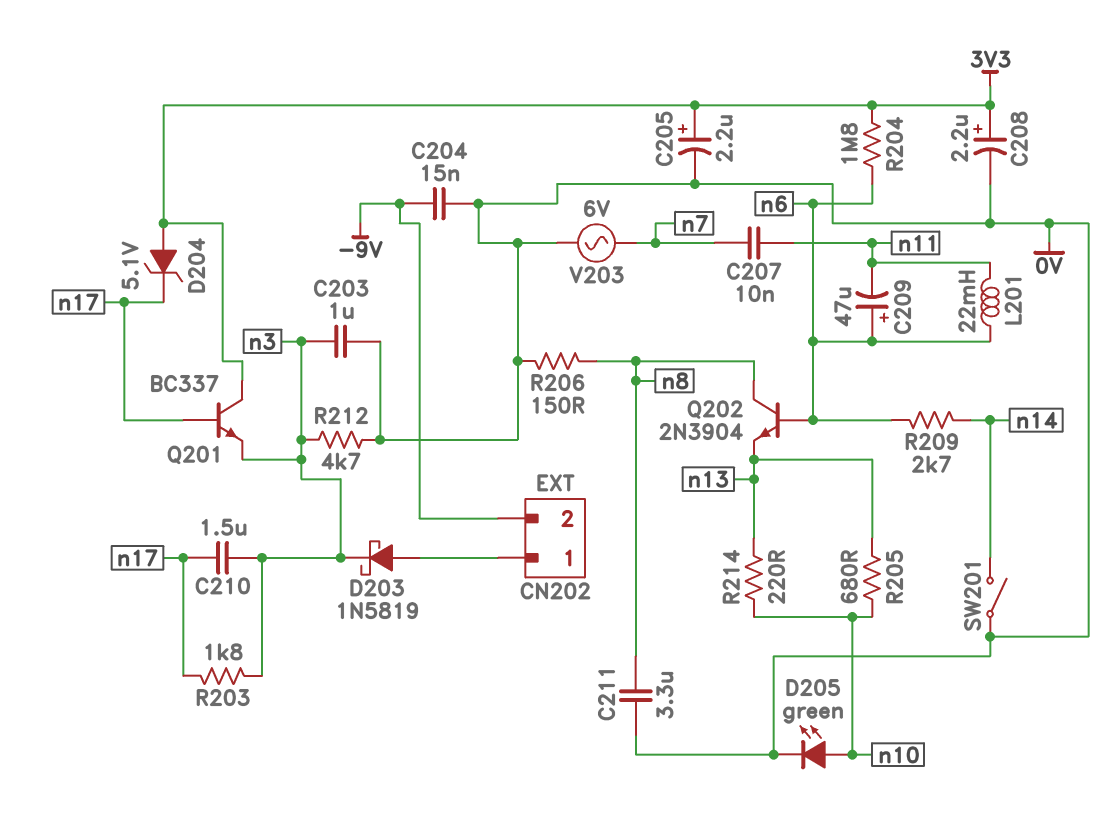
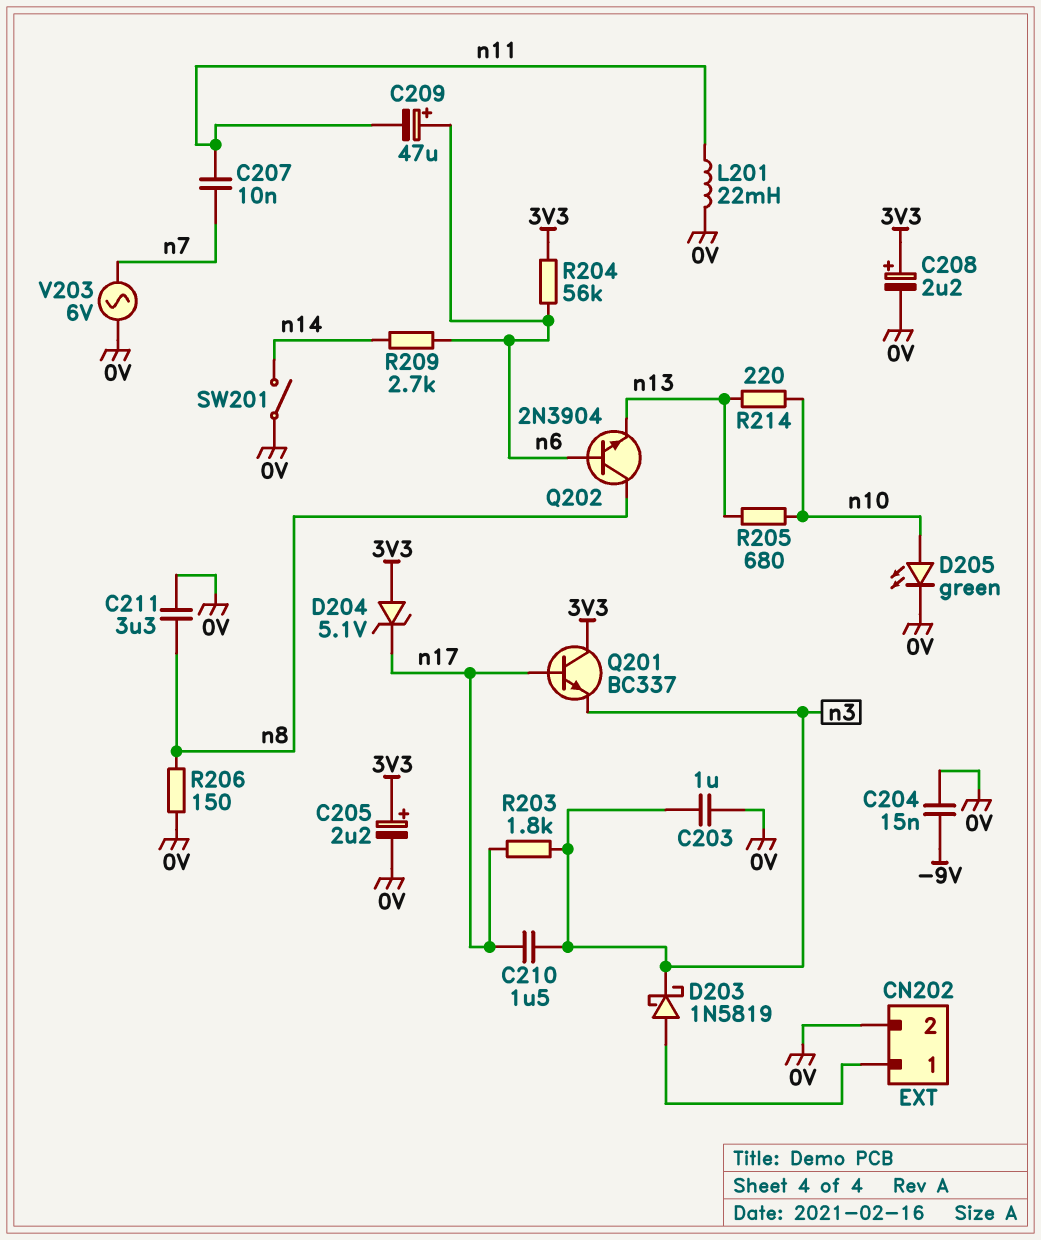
CN202 pin 2: -9V -> 0V
L201: 22mH (n6, n11) -> 22mH (0V, n11)
R204: 1.8M (3V3, n6) -> 56k (3V3, n6)
R212: 4.7k (0V, n3) -> none

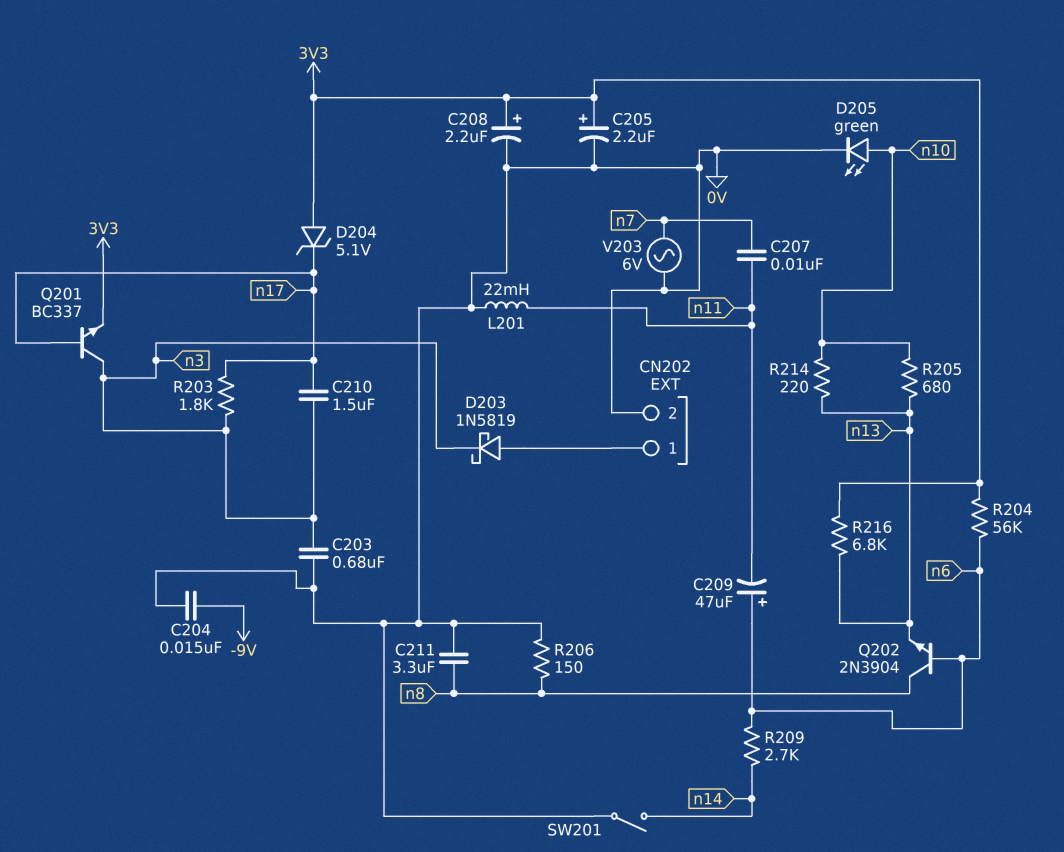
C203: 1uF (0V, n3) -> 680nF (0V, n3)
Q201: NPN BC337 (B n17, C 3V3, E n3) -> NPN BC337 (B n17, C n3, E 3V3)
R216: none -> 6.8k (3V3, n13)

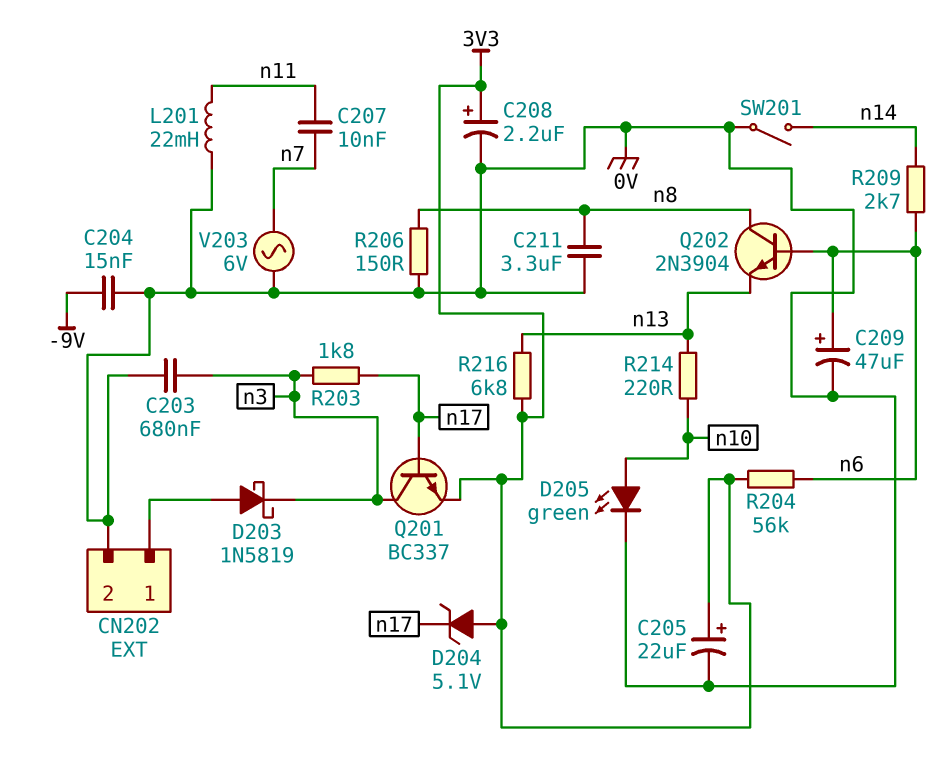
C205: 2.2uF (plus 3V3, minus 0V) -> 22uF (plus 3V3, minus 0V)
C209: 47uF (plus n6, minus n11) -> 47uF (plus n6, minus 0V)
C210: 1.5uF (n3, n17) -> none
R205: 680 (n10, n13) -> none

